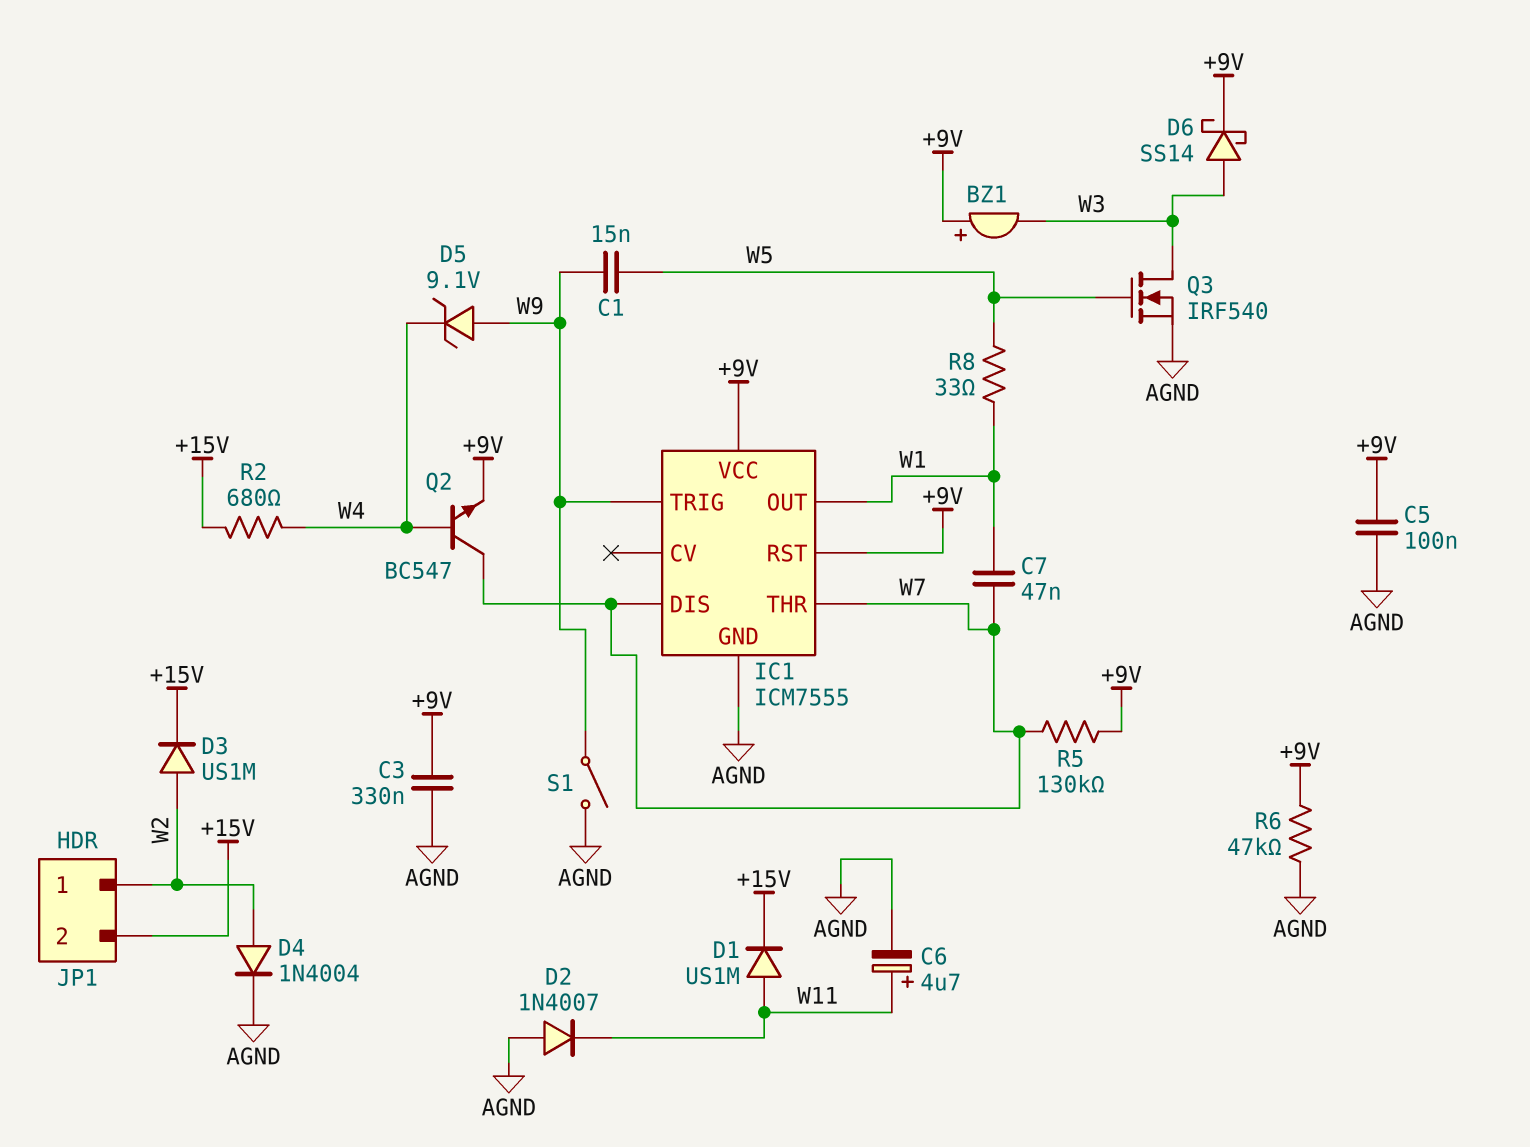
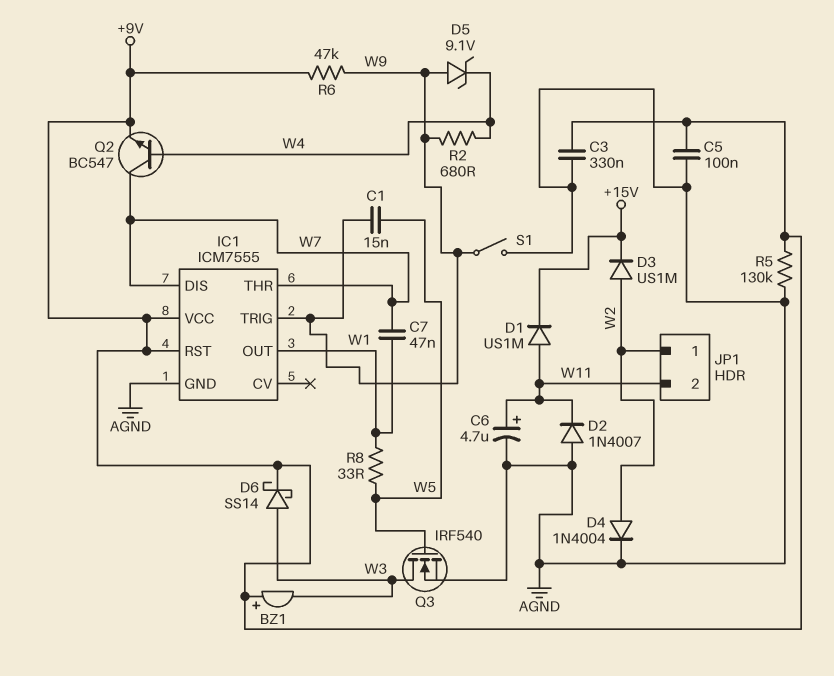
JP1 pin 2: +15V -> W11
R2: 680 (+15V, W4) -> 680 (W4, W9)
R5: 130k (+9V, W7) -> 130k (+9V, AGND)
R6: 47k (+9V, AGND) -> 47k (+9V, W9)

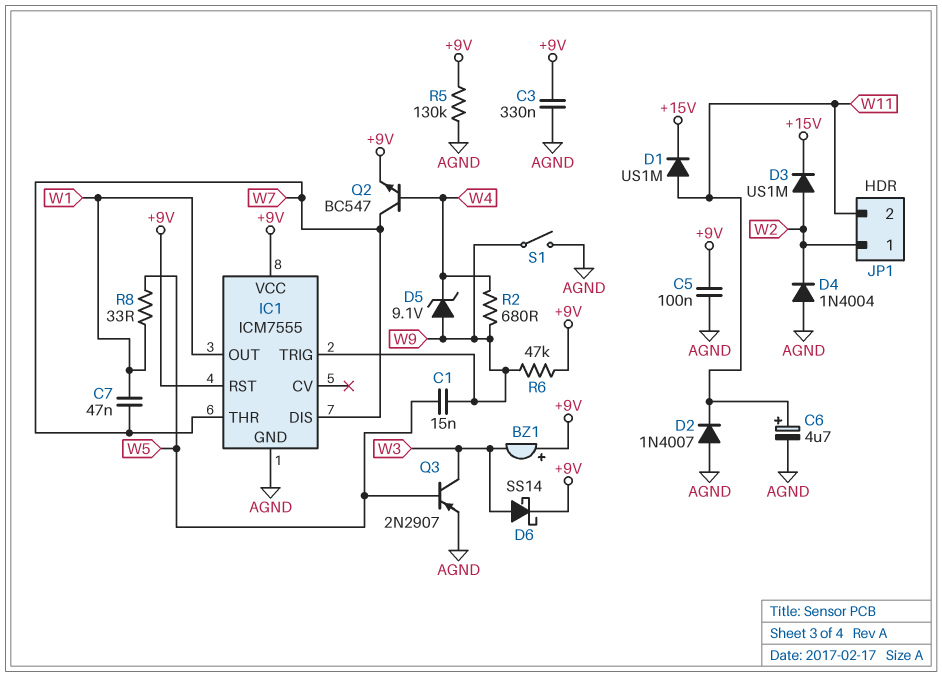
D4: diode 1N4004 (A W2, K AGND) -> diode 1N4004 (A AGND, K W2)
Q3: NMOS IRF540 (G W5, D W3, S AGND) -> PNP 2N2907 (B W5, C W3, E AGND)

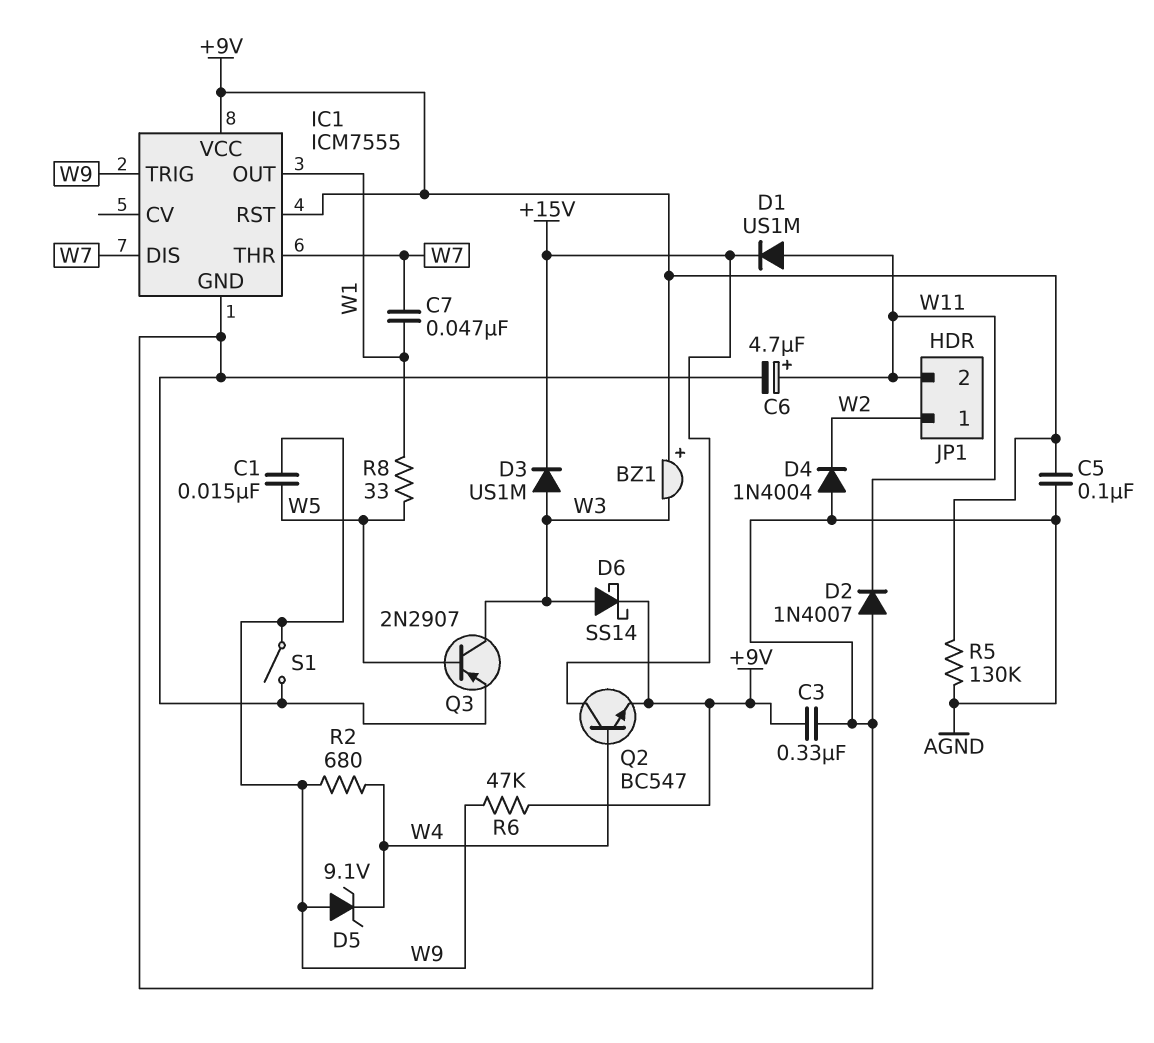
D3: diode US1M (A W2, K +15V) -> diode US1M (A W3, K +15V)
Q2: NPN BC547 (B W4, C W7, E +9V) -> NPN BC547 (B W4, C +15V, E +9V)

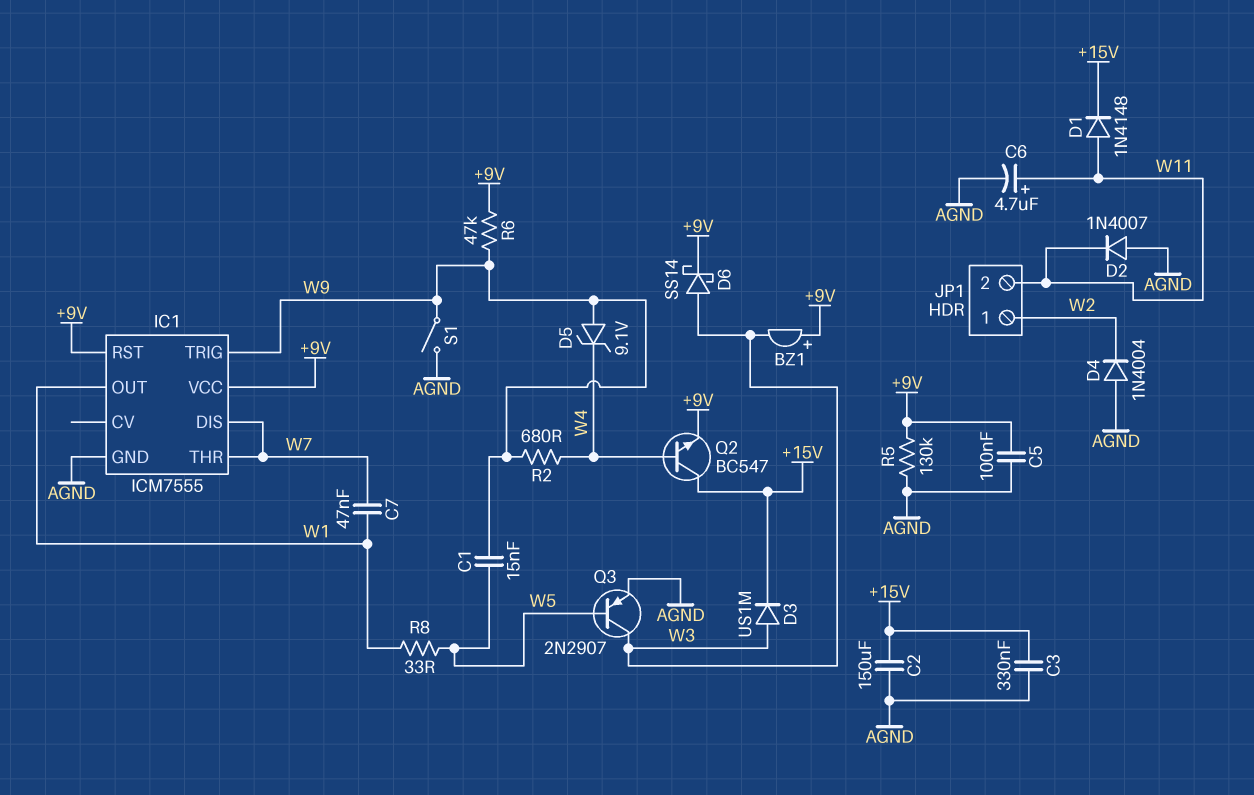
C2: none -> 150uF (+15V, AGND)
C3: 330nF (+9V, AGND) -> 330nF (+15V, AGND)
D1: diode US1M (A W11, K +15V) -> diode 1N4148 (A W11, K +15V)

